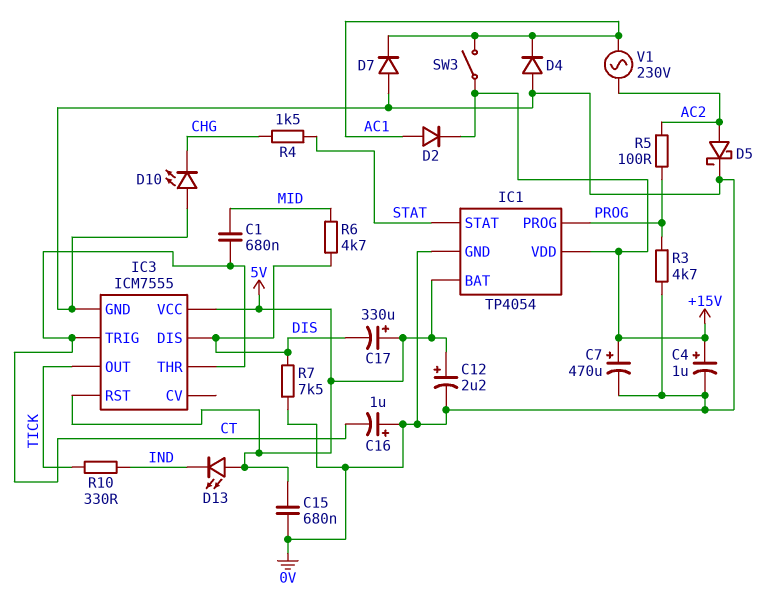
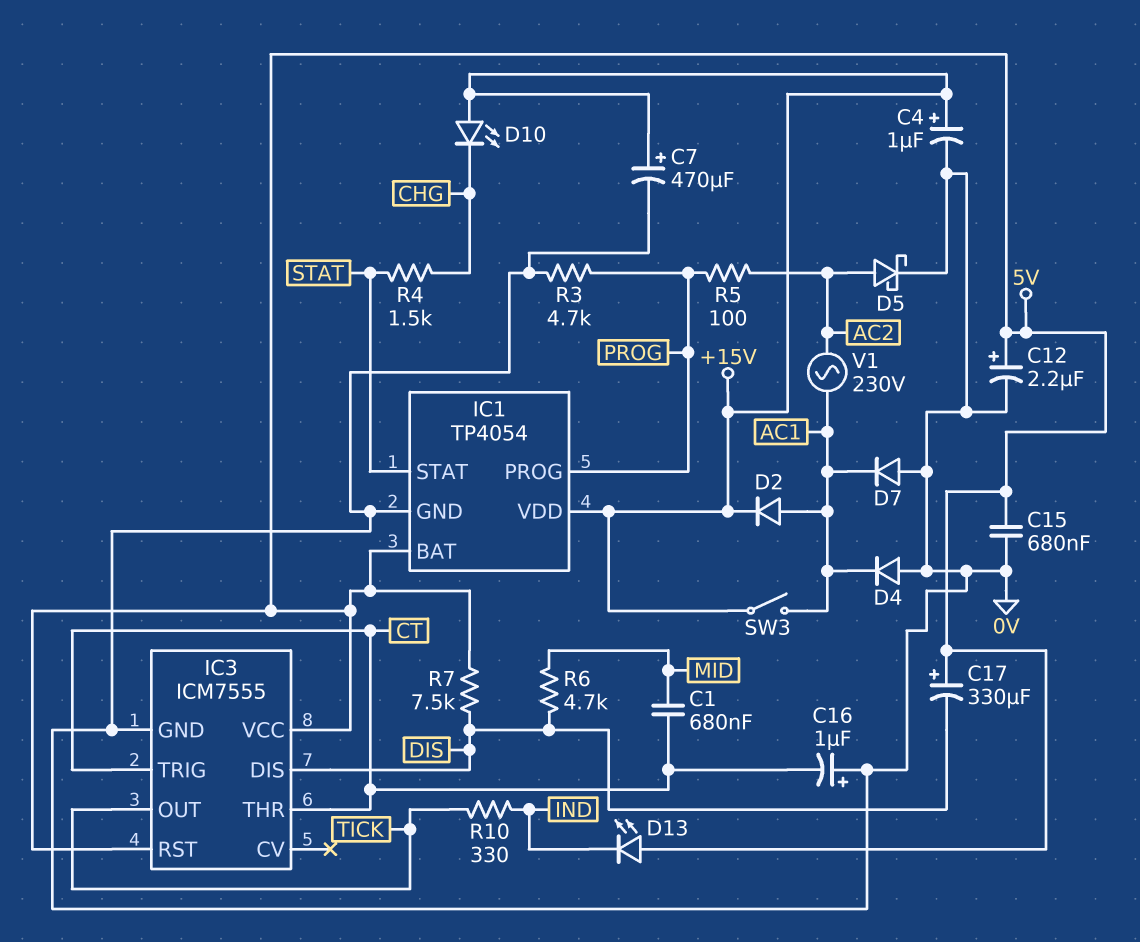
D10: LED (A 0V, K CHG) -> LED (A +15V, K CHG)
R7: 7.5k (0V, DIS) -> 7.5k (5V, DIS)

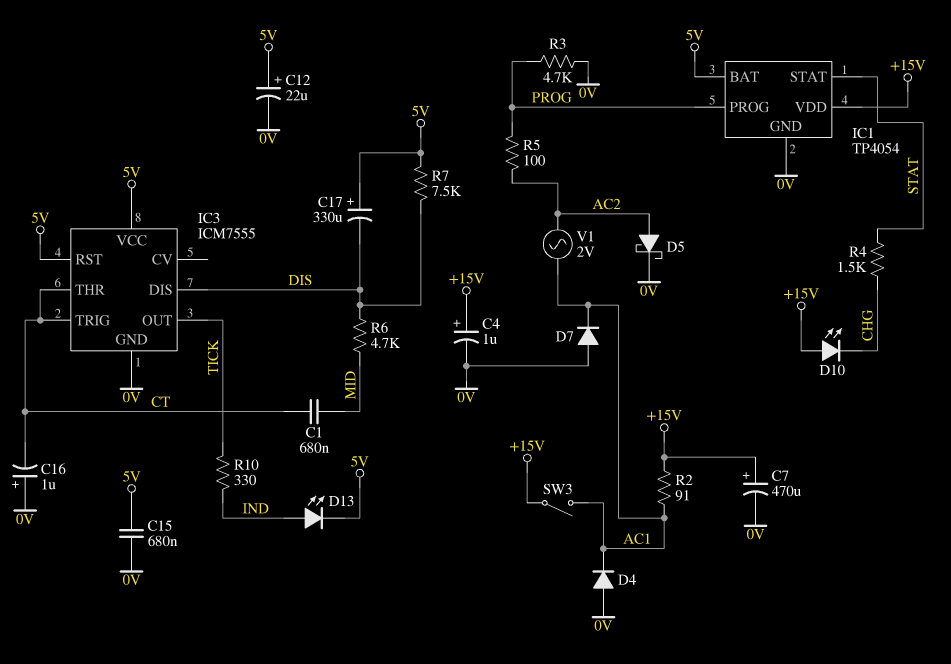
C12: 2.2uF (plus 5V, minus 0V) -> 22uF (plus 5V, minus 0V)
D2: diode (A AC1, K +15V) -> none
D13: LED (A 5V, K IND) -> LED (A IND, K 5V)
R2: none -> 91 (+15V, AC1)
V1: AC 230V (AC1, AC2) -> AC 2V (AC1, AC2)

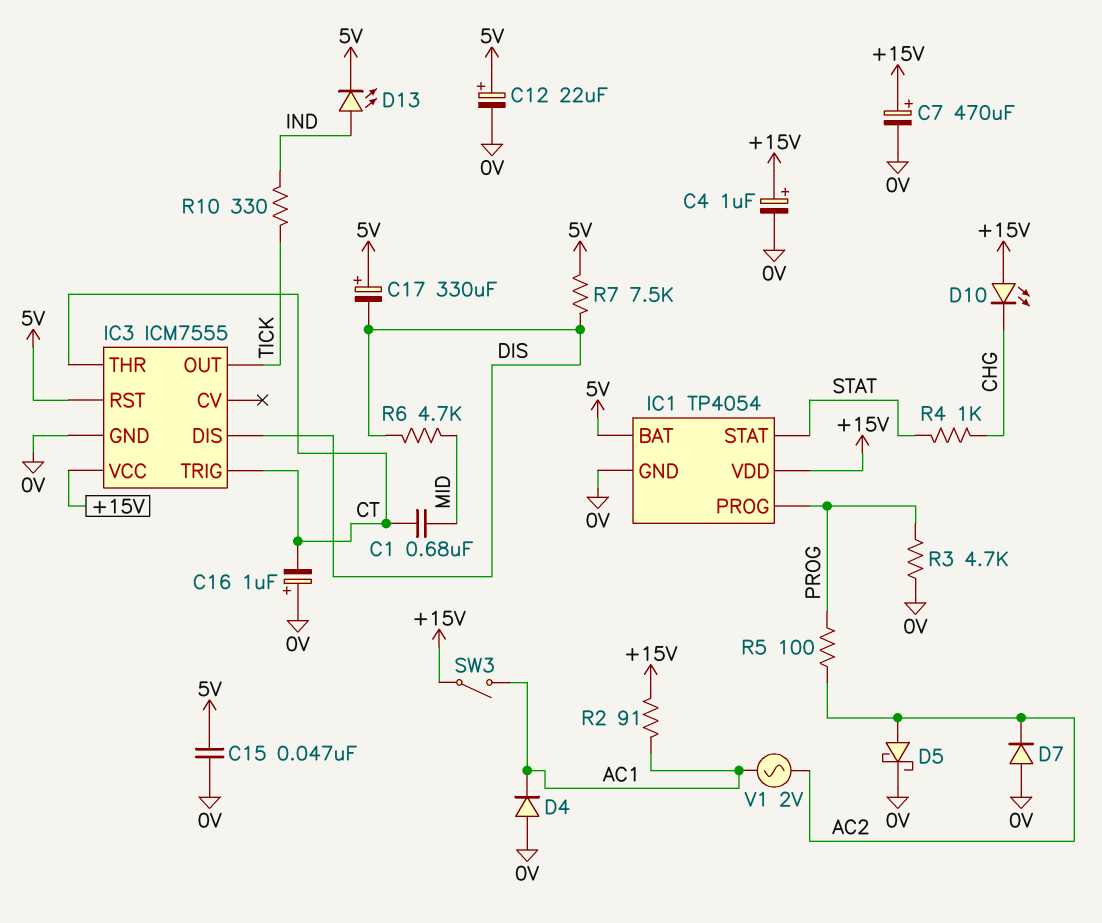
C15: 680nF (0V, 5V) -> 47nF (0V, 5V)
D7: diode (A 0V, K AC1) -> diode (A 0V, K AC2)
IC3 pin VCC: 5V -> +15V
R4: 1.5k (CHG, STAT) -> 1k (CHG, STAT)

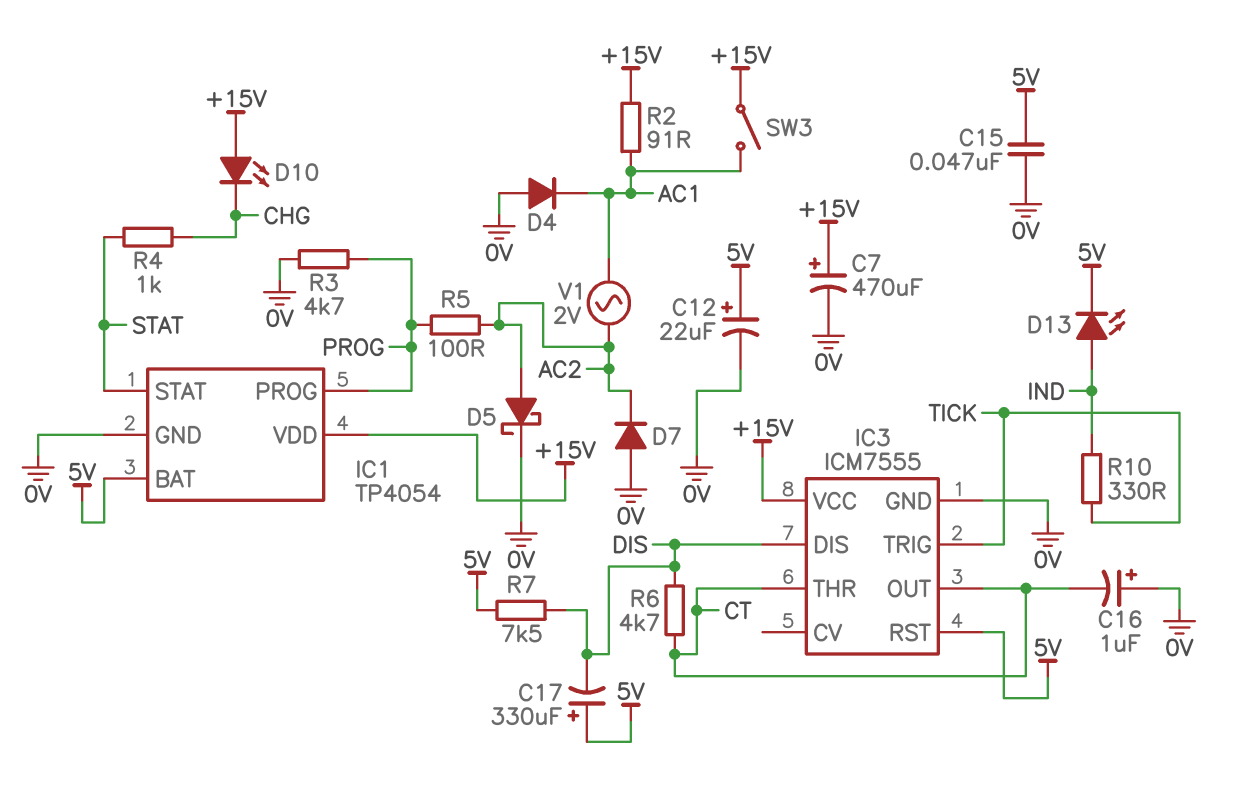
C1: 680nF (CT, MID) -> none
C4: 1uF (plus +15V, minus 0V) -> none
IC3 pin OUT: TICK -> CT
IC3 pin TRIG: CT -> TICK
R6: 4.7k (DIS, MID) -> 4.7k (CT, DIS)

